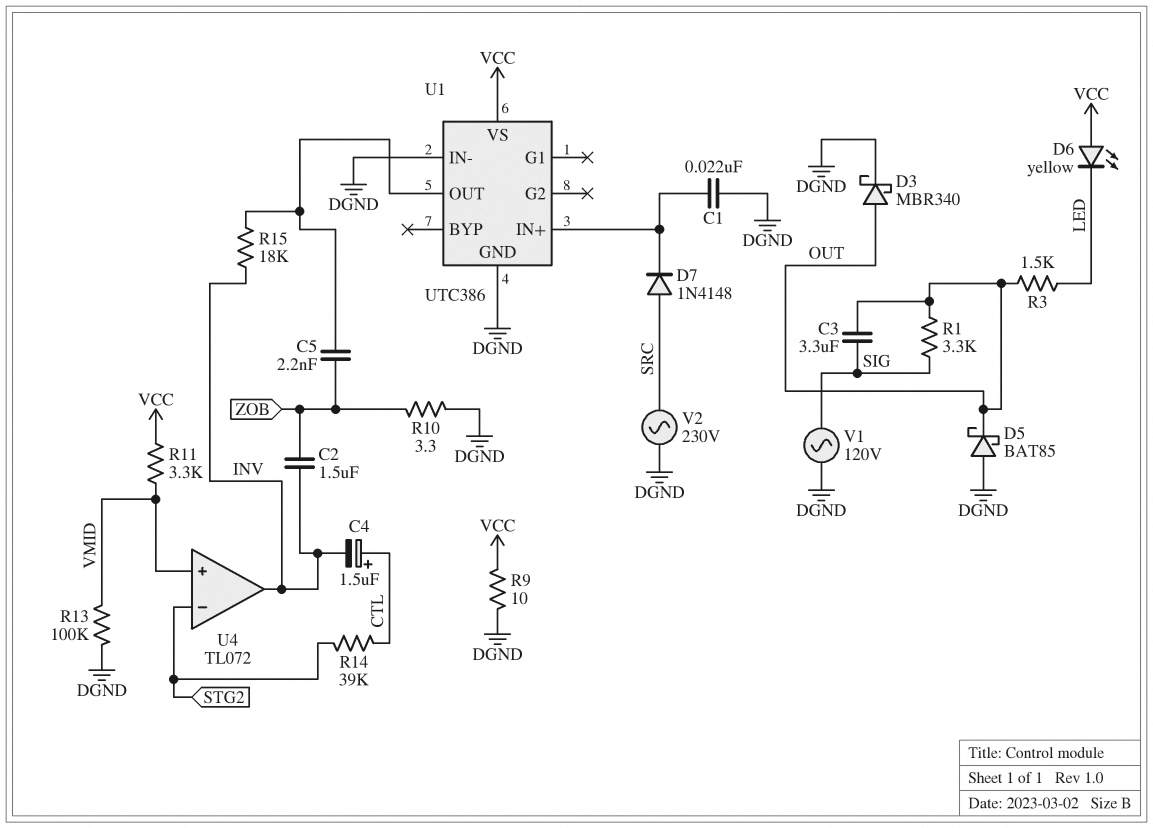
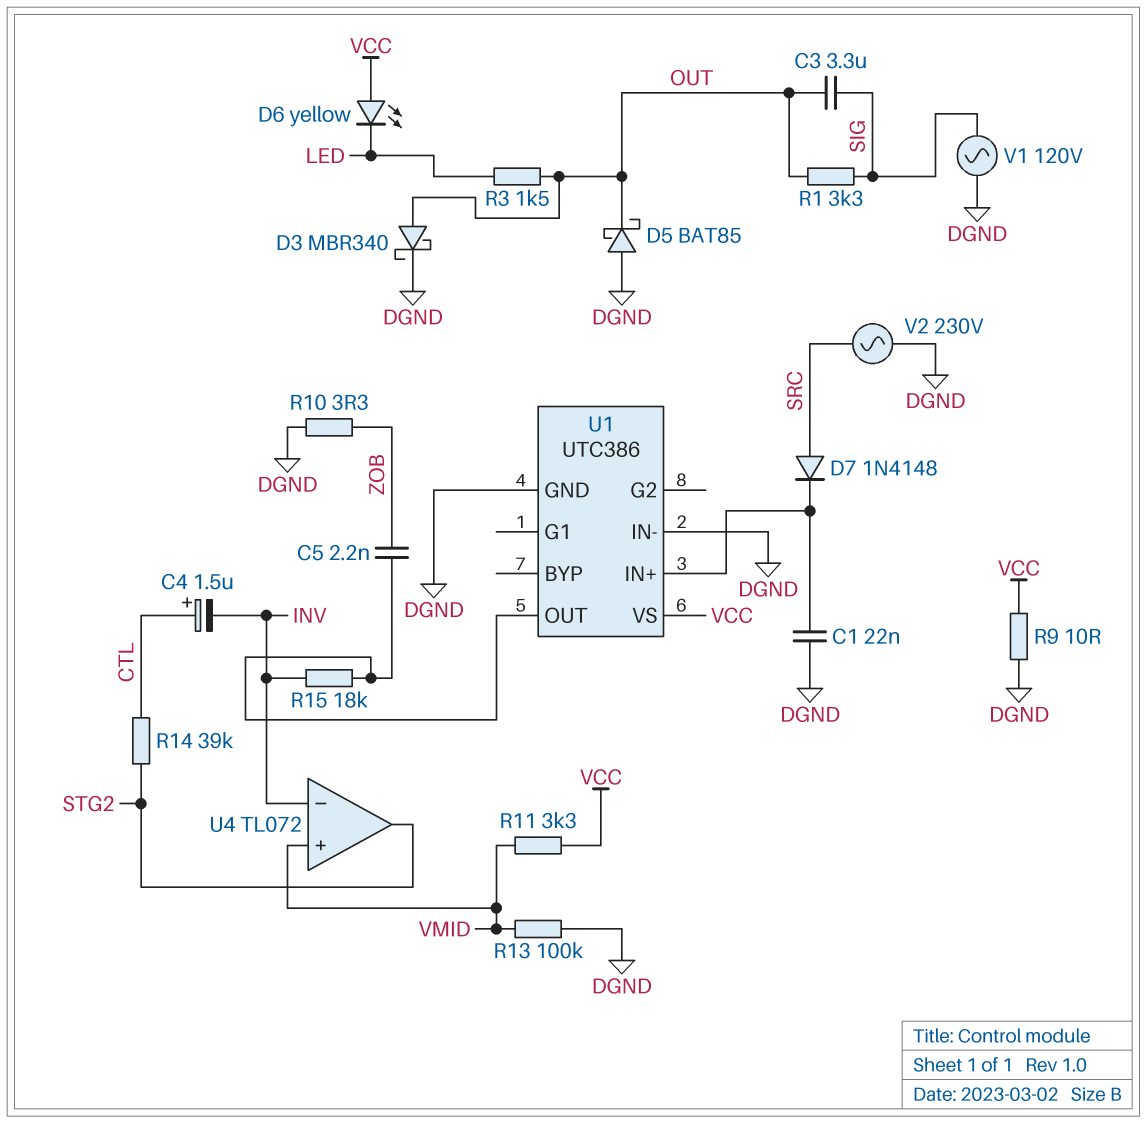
C2: 1.5uF (INV, ZOB) -> none
U4 pin in-: STG2 -> INV
U4 pin out: INV -> STG2

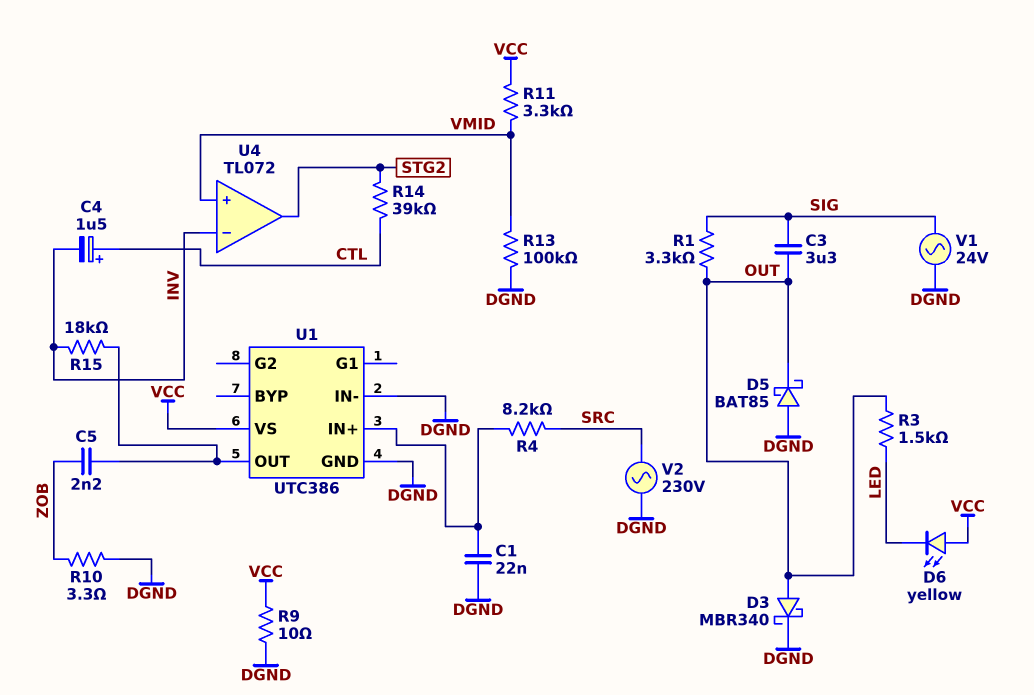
D7: diode 1N4148 (A SRC, K U1/IN+) -> none
R4: none -> 8.2k (SRC, U1/IN+)
V1: AC 120V (DGND, SIG) -> AC 24V (DGND, SIG)

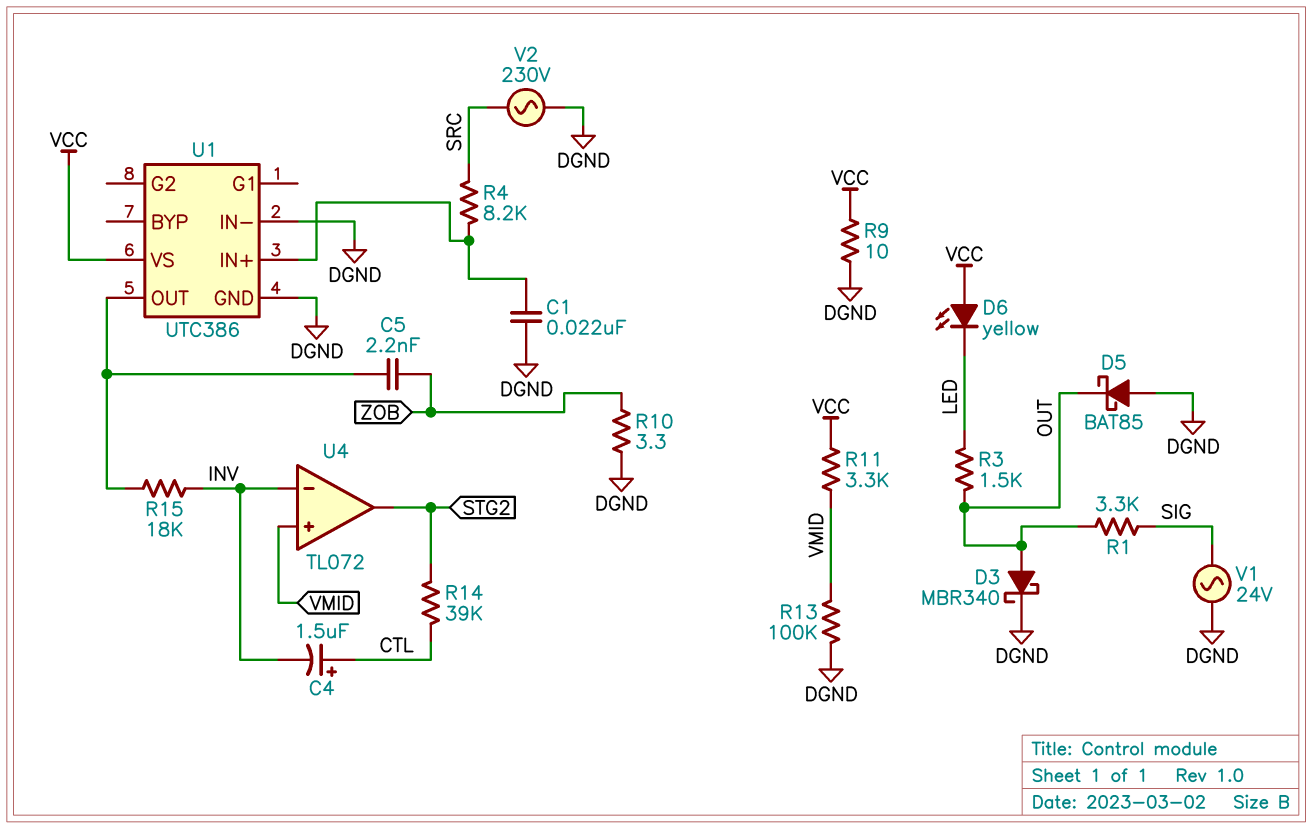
C3: 3.3uF (OUT, SIG) -> none

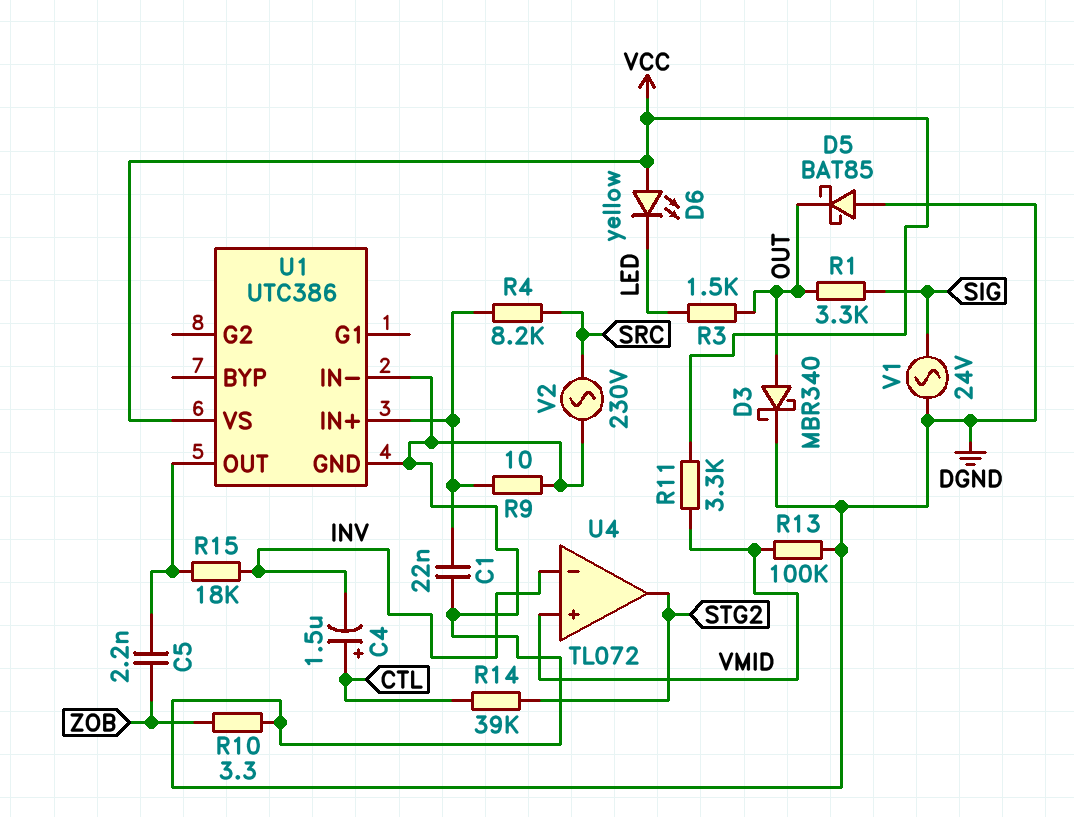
R9: 10 (DGND, VCC) -> 10 (DGND, U1/IN+)

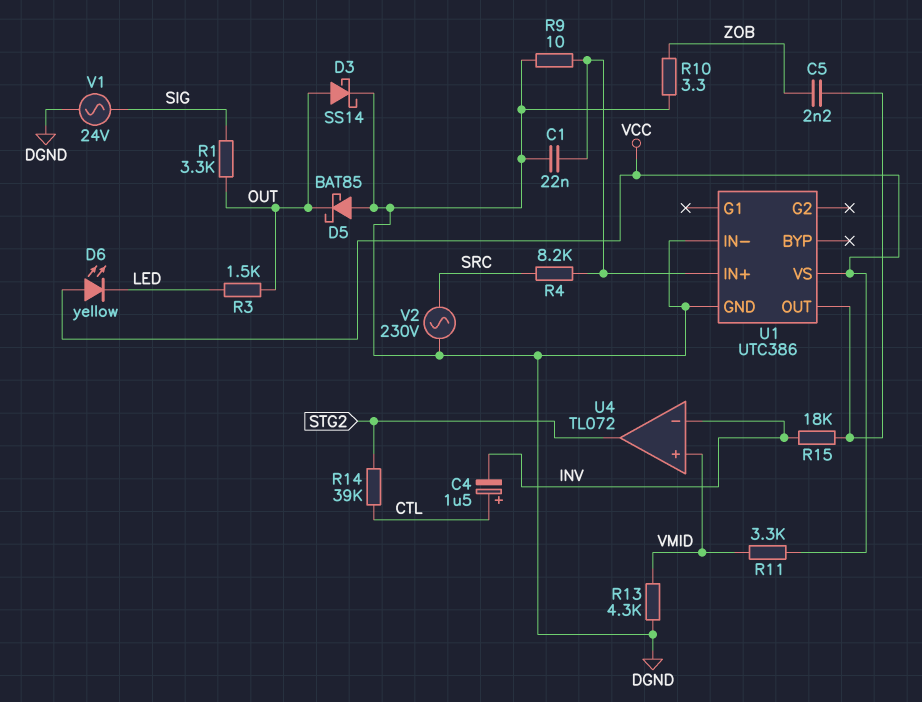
D3: schottky MBR340 (A OUT, K DGND) -> schottky SS14 (A OUT, K DGND)
R13: 100k (DGND, VMID) -> 4.3k (DGND, VMID)

